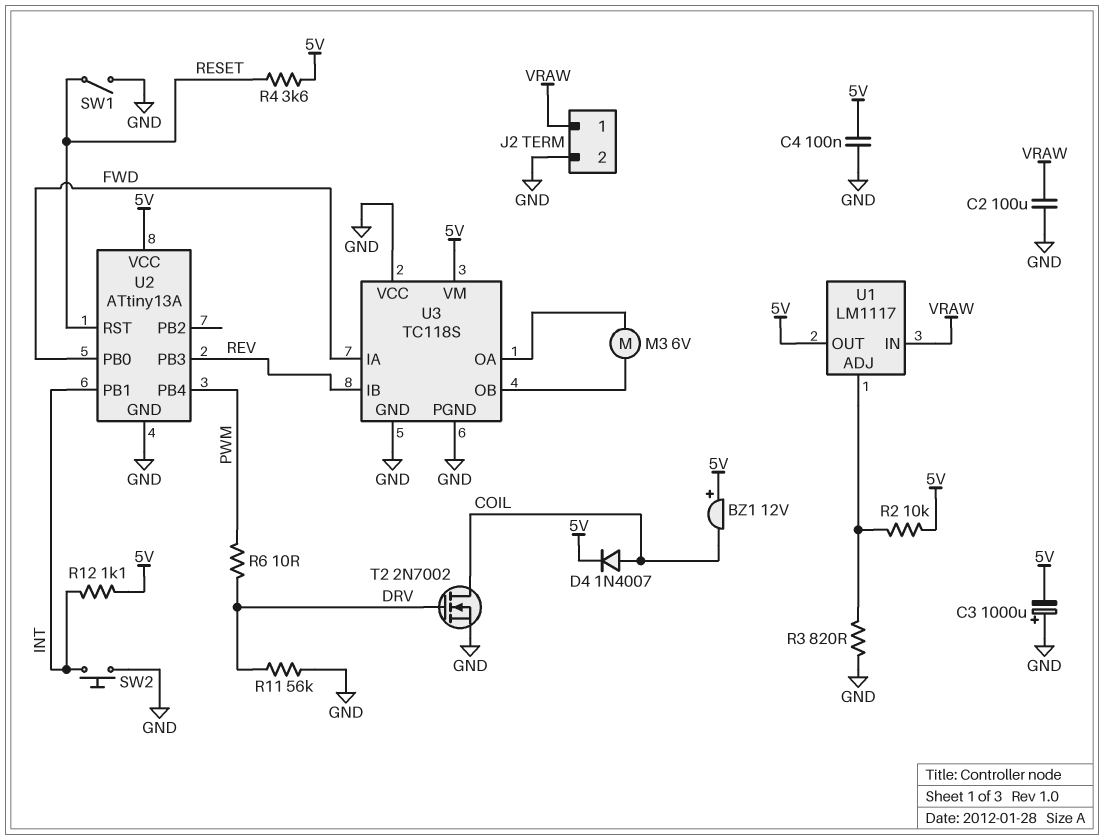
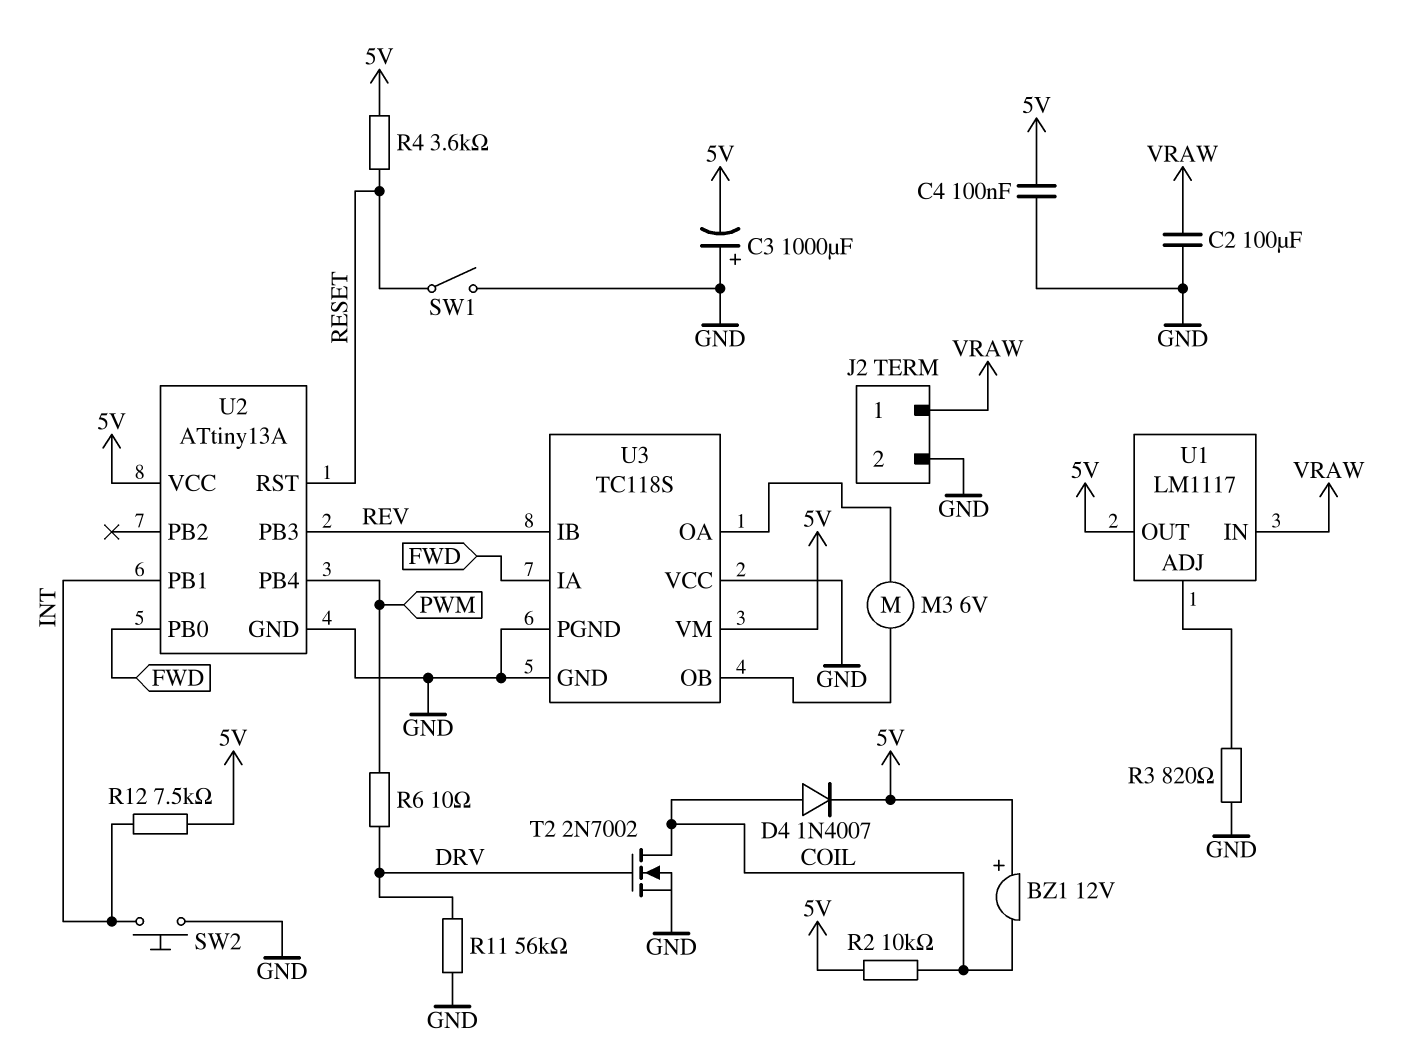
R2: 10k (5V, U1/ADJ) -> 10k (5V, COIL)
R12: 1.1k (5V, INT) -> 7.5k (5V, INT)

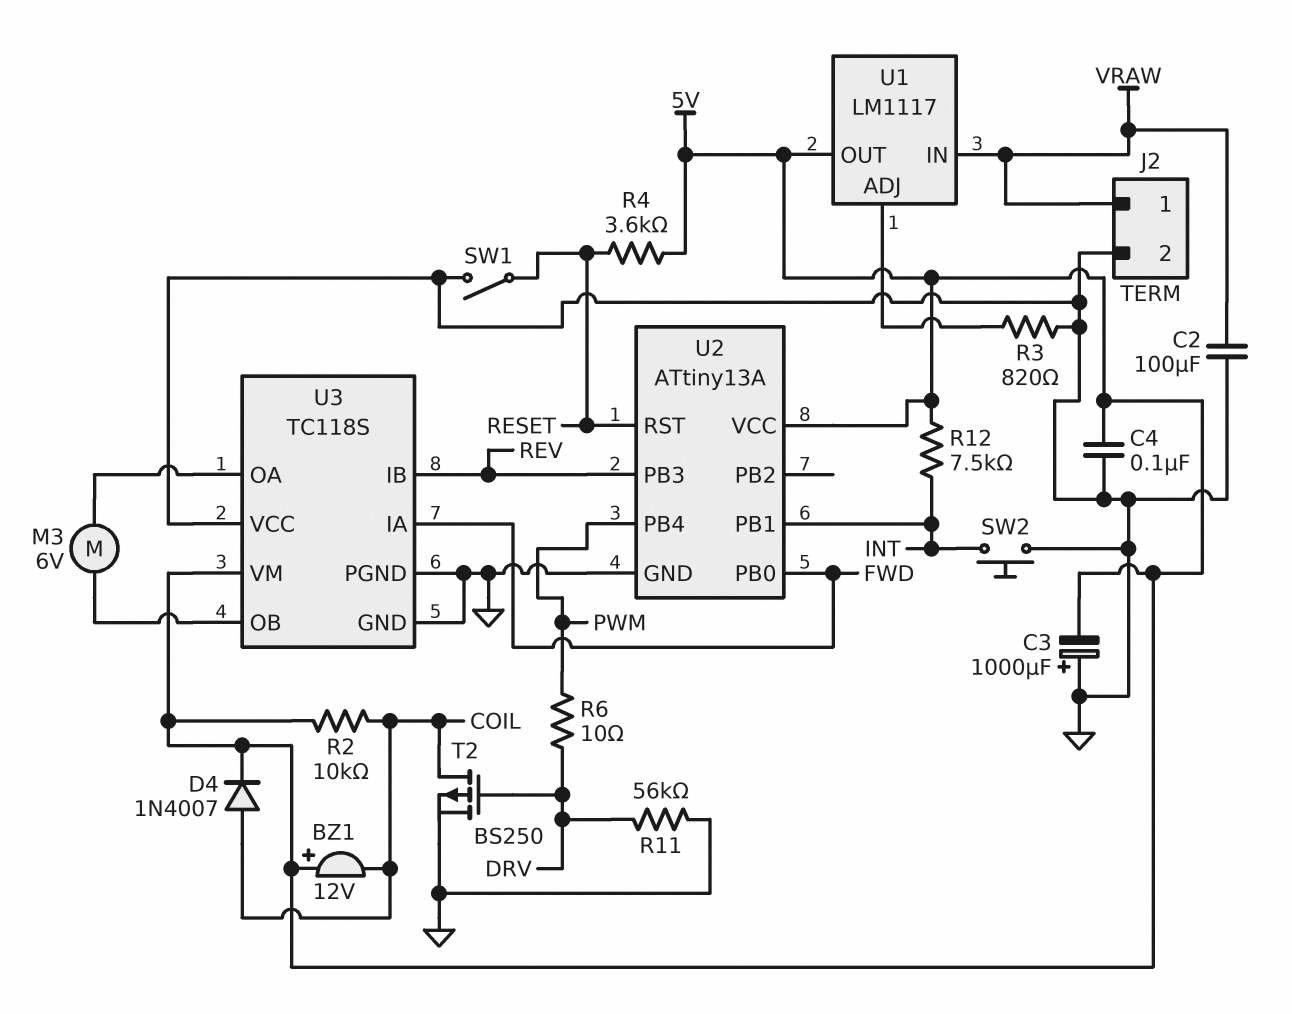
T2: NMOS 2N7002 (G DRV, D COIL, S GND) -> PMOS BS250 (G DRV, D COIL, S GND)

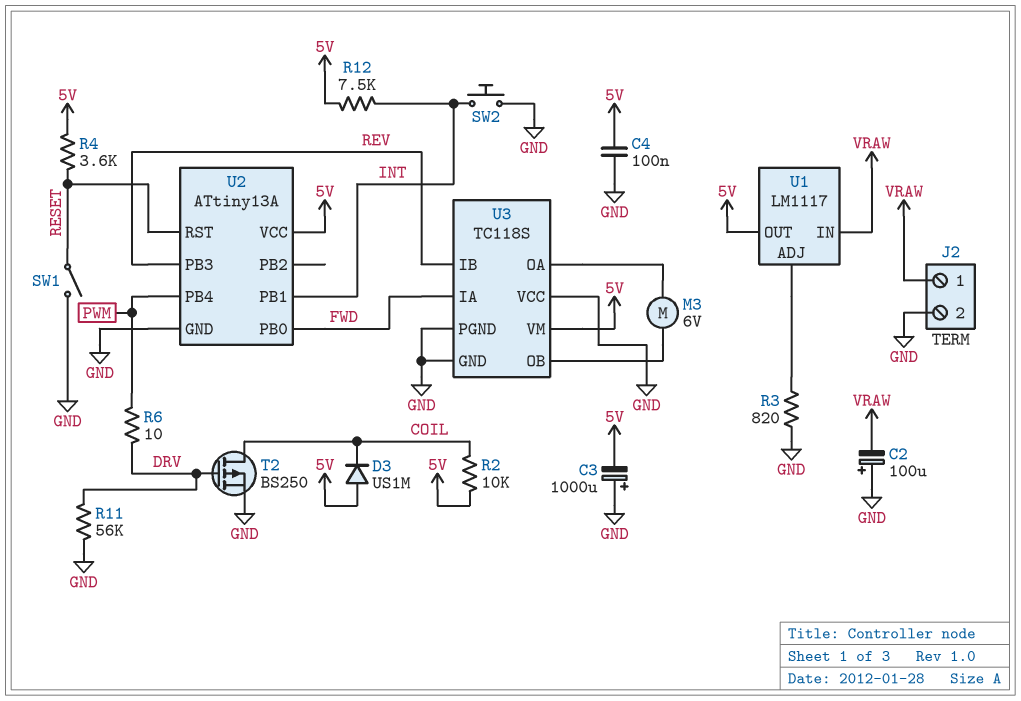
BZ1: buzzer 12V (plus 5V, minus COIL) -> none
C2: 100uF (GND, VRAW) -> 100uF (plus GND, minus VRAW)
D3: none -> diode US1M (A 5V, K COIL)
D4: diode 1N4007 (A COIL, K 5V) -> none

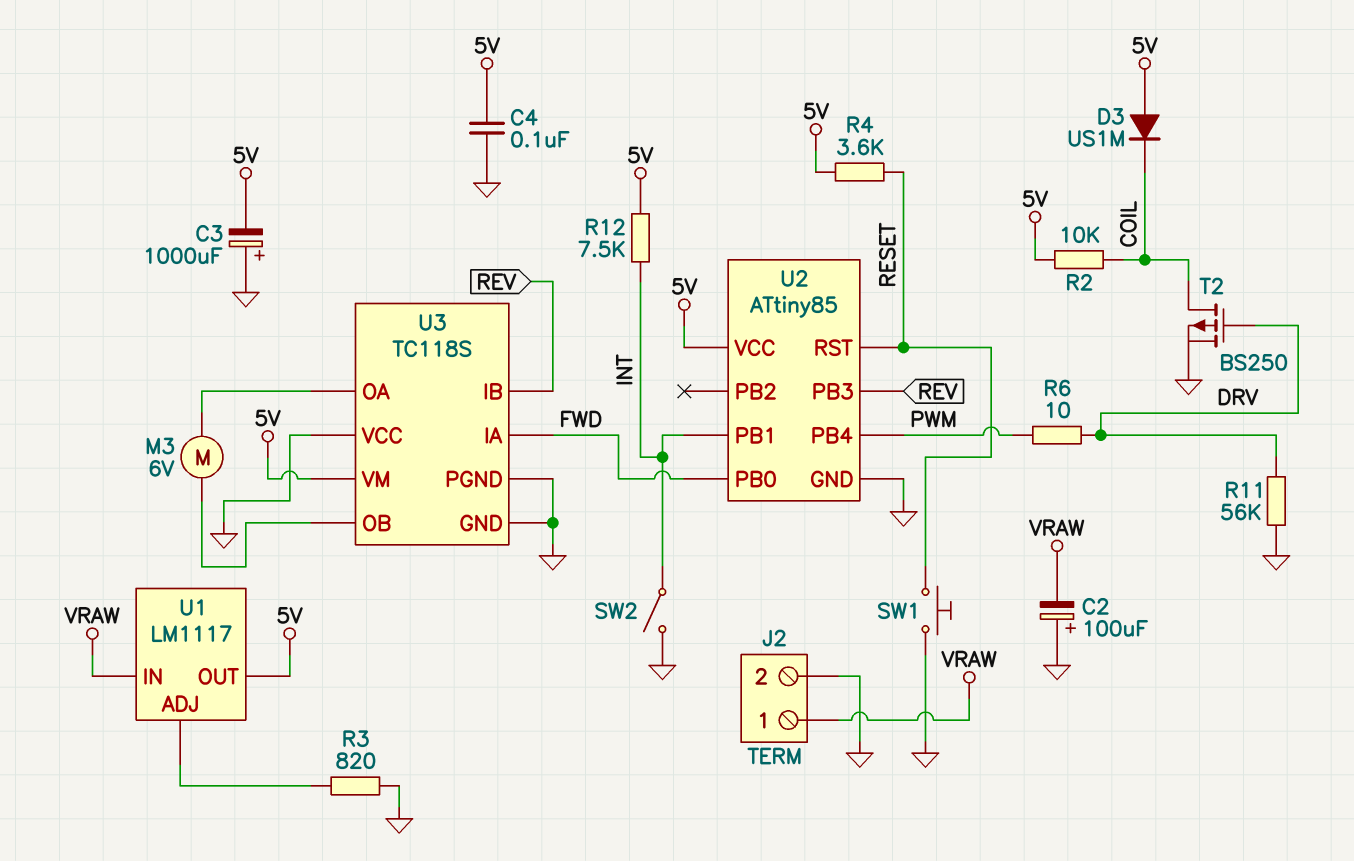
SW1: switch (GND, RESET) -> button (GND, RESET)
SW2: button (GND, INT) -> switch (GND, INT)
U2: ATtiny13A -> ATtiny85

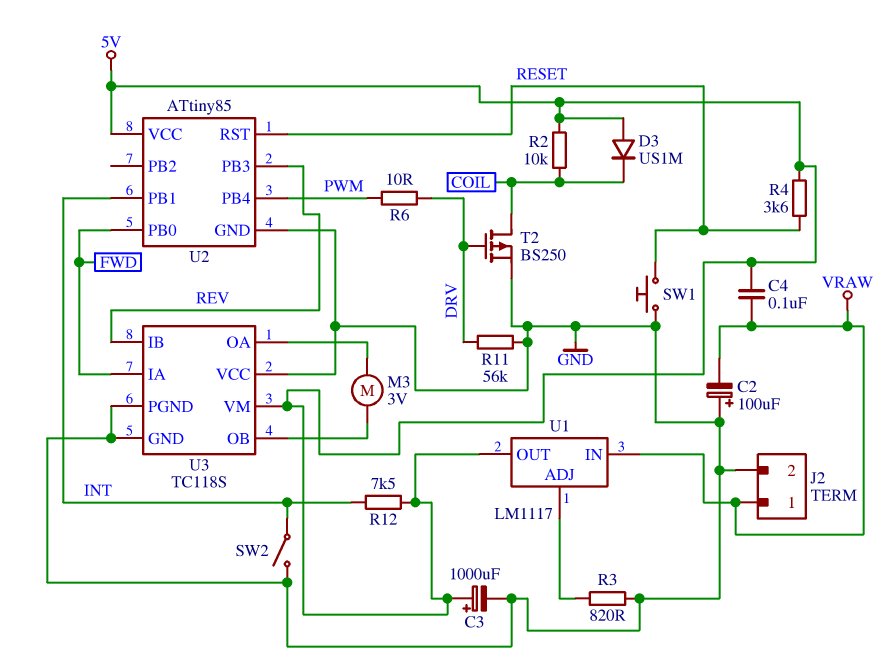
C3: 1000uF (plus GND, minus 5V) -> 1000uF (plus 5V, minus GND)
C4: 100nF (5V, GND) -> 100nF (5V, VRAW)
M3: motor 6V (U3/OA, U3/OB) -> motor 3V (U3/OA, U3/OB)

